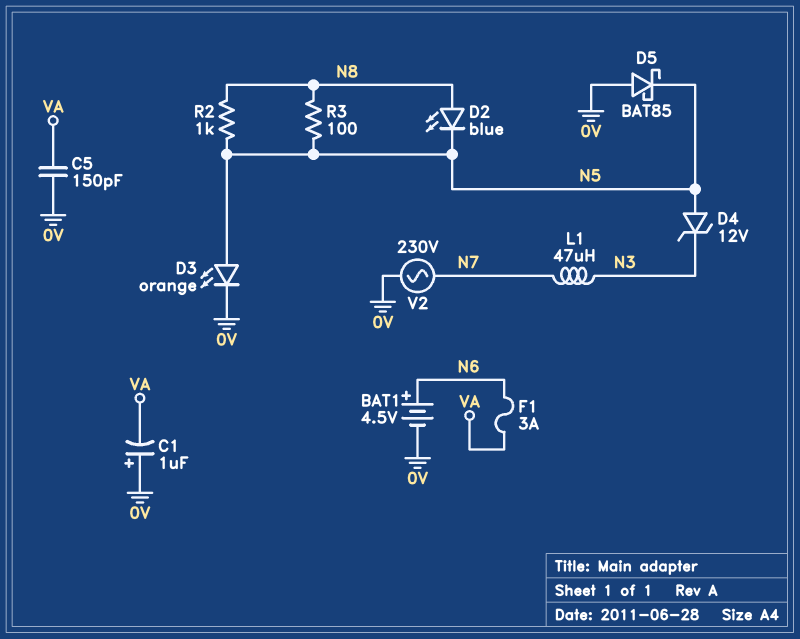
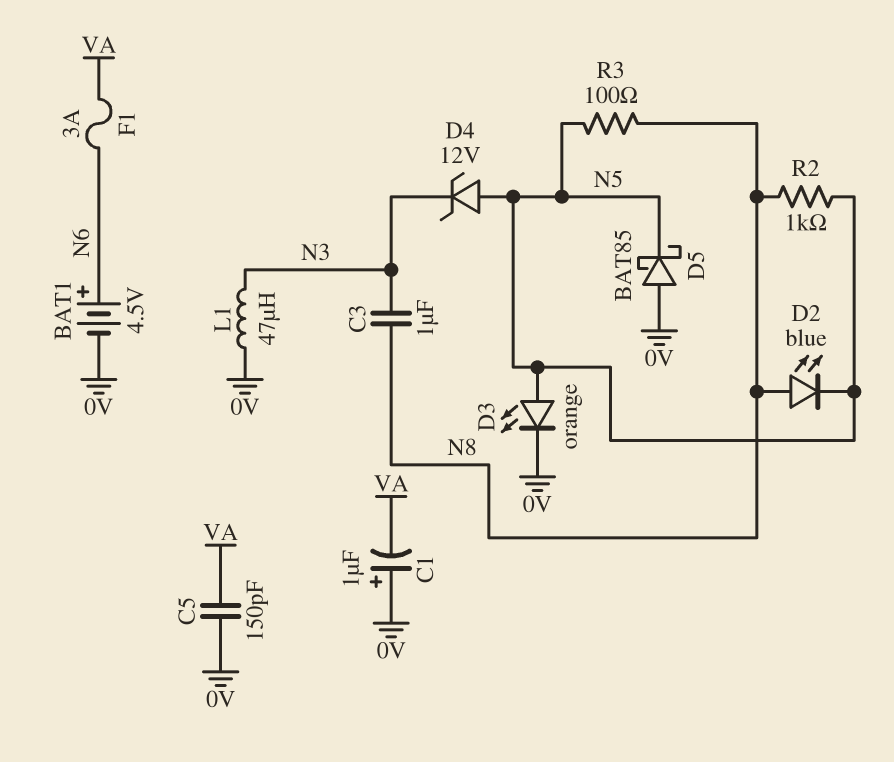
C3: none -> 1uF (N3, N8)
L1: 47uH (N3, N7) -> 47uH (0V, N3)
V2: AC 230V (0V, N7) -> none

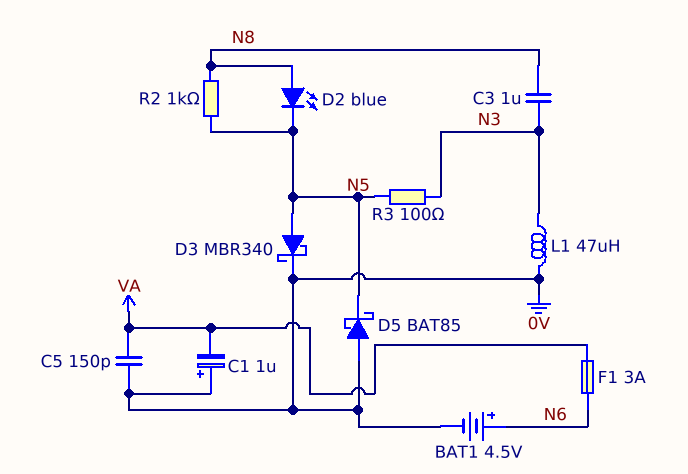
D3: LED orange (A N5, K 0V) -> schottky MBR340 (A N5, K 0V)
D4: zener 12V (A N5, K N3) -> none
R3: 100 (N5, N8) -> 100 (N3, N5)

